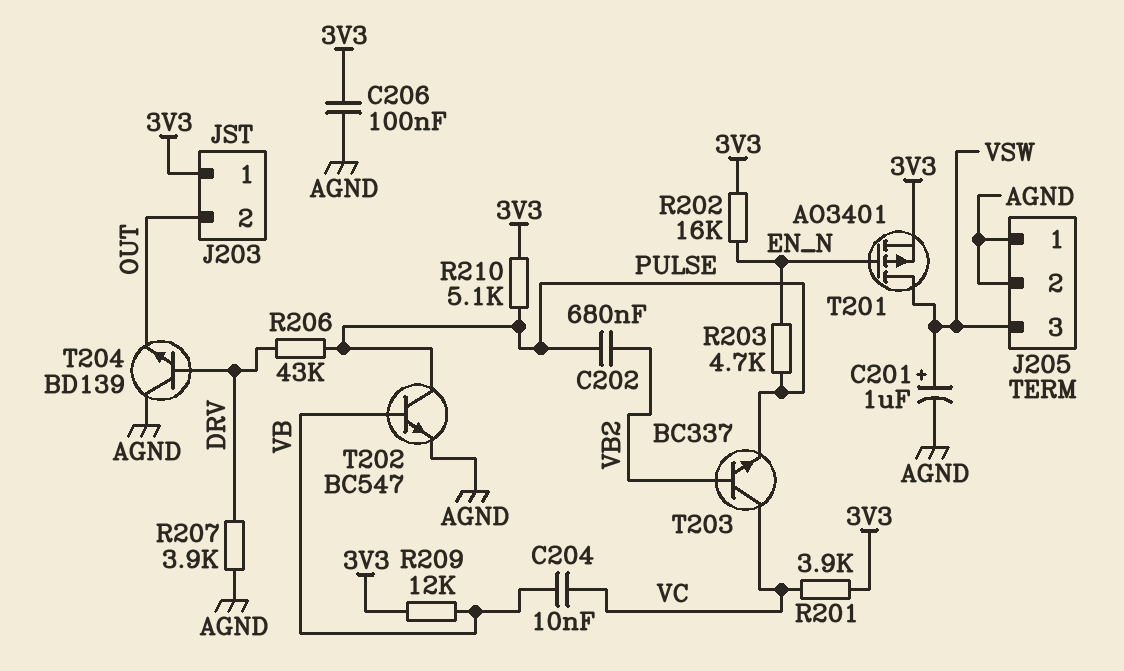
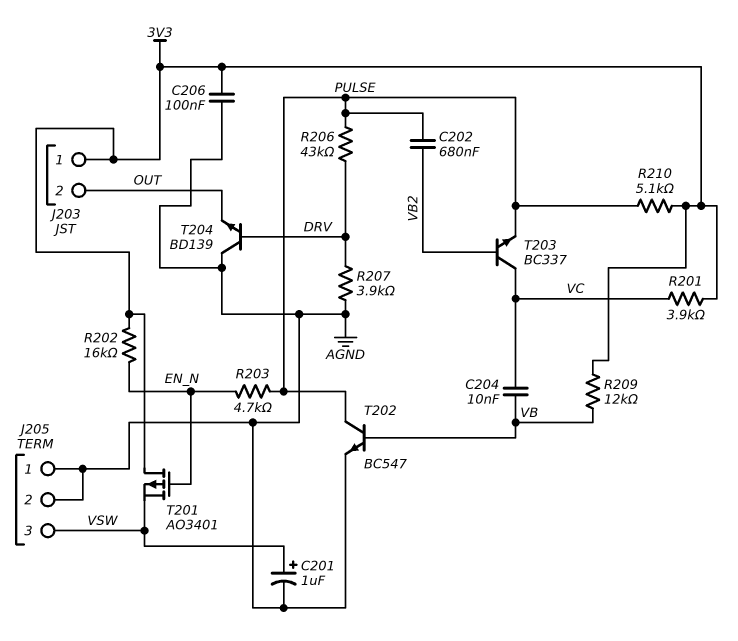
T201: PMOS AO3401 (G EN_N, D VSW, S 3V3) -> PMOS AO3401 (G EN_N, D 3V3, S VSW)

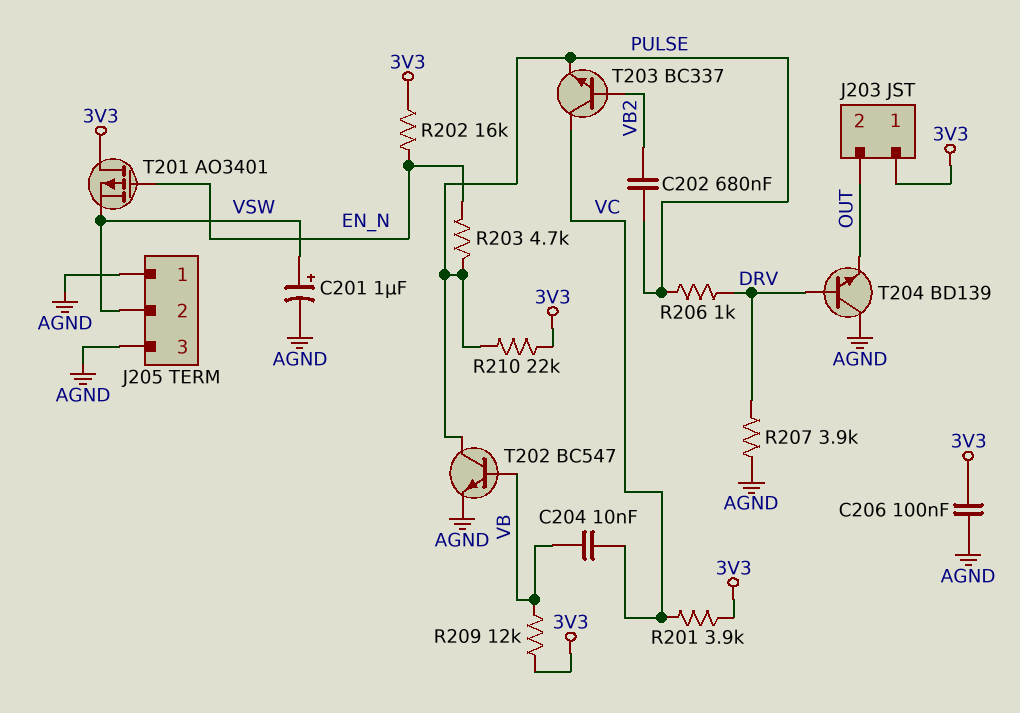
J205 pin 2: AGND -> VSW
J205 pin 3: VSW -> AGND
R206: 43k (DRV, PULSE) -> 1k (DRV, PULSE)
R210: 5.1k (3V3, PULSE) -> 22k (3V3, PULSE)

